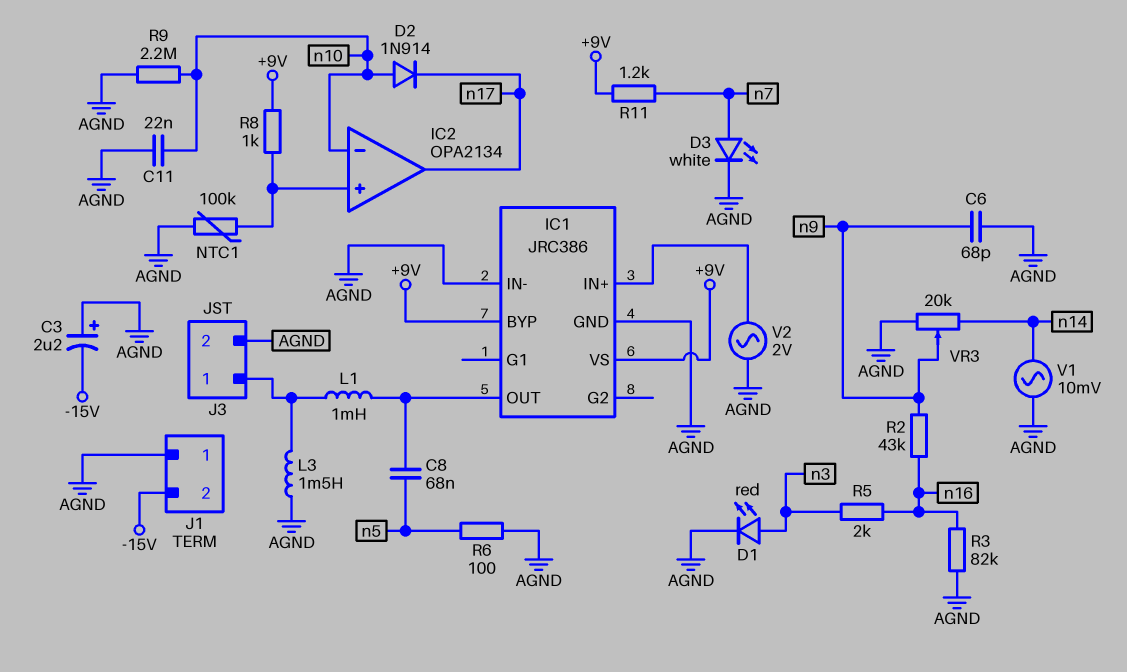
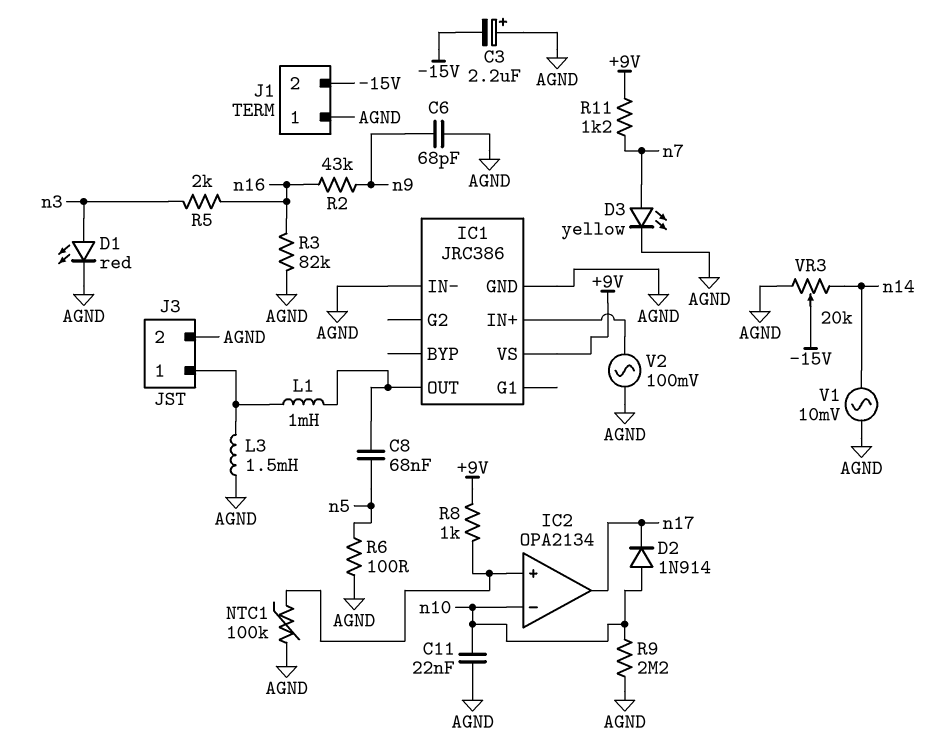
D3: LED white (A n7, K AGND) -> LED yellow (A n7, K AGND)
IC1 pin BYP: +9V -> none
V2: AC 2V (AGND, IC1/IN+) -> AC 100mV (AGND, IC1/IN+)
VR3: 20k (AGND, n14, wiper n9) -> 20k (AGND, n14, wiper -15V)

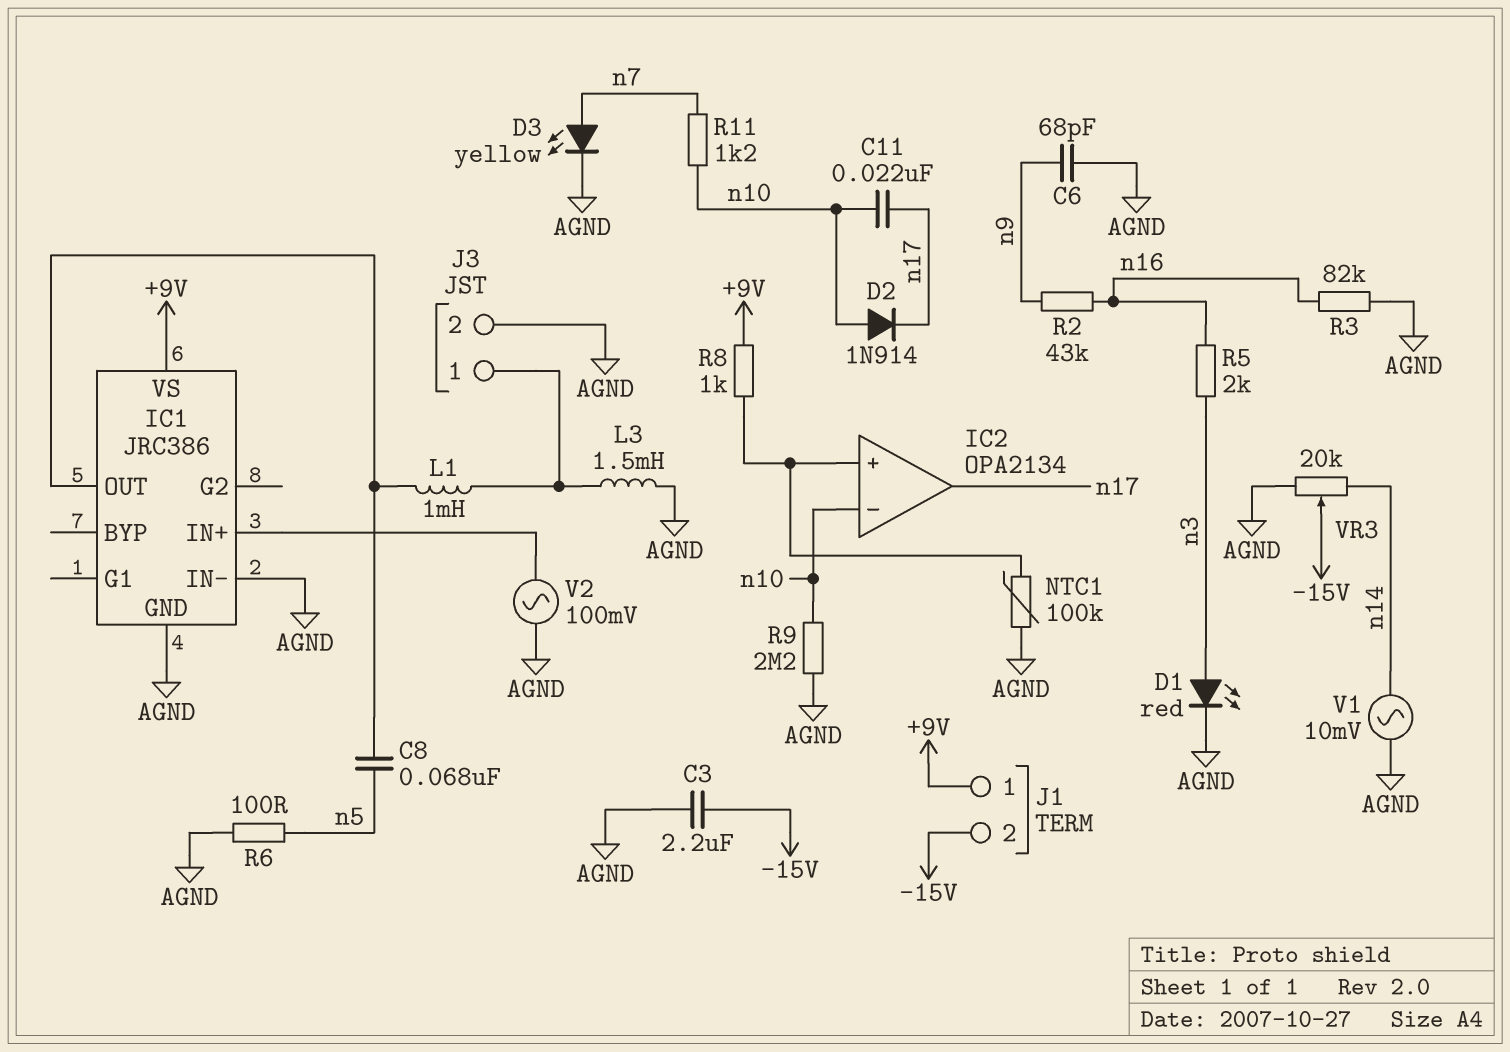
C3: 2.2uF (plus AGND, minus -15V) -> 2.2uF (-15V, AGND)
C11: 22nF (AGND, n10) -> 22nF (n10, n17)
J1 pin 1: AGND -> +9V
R11: 1.2k (+9V, n7) -> 1.2k (n7, n10)

